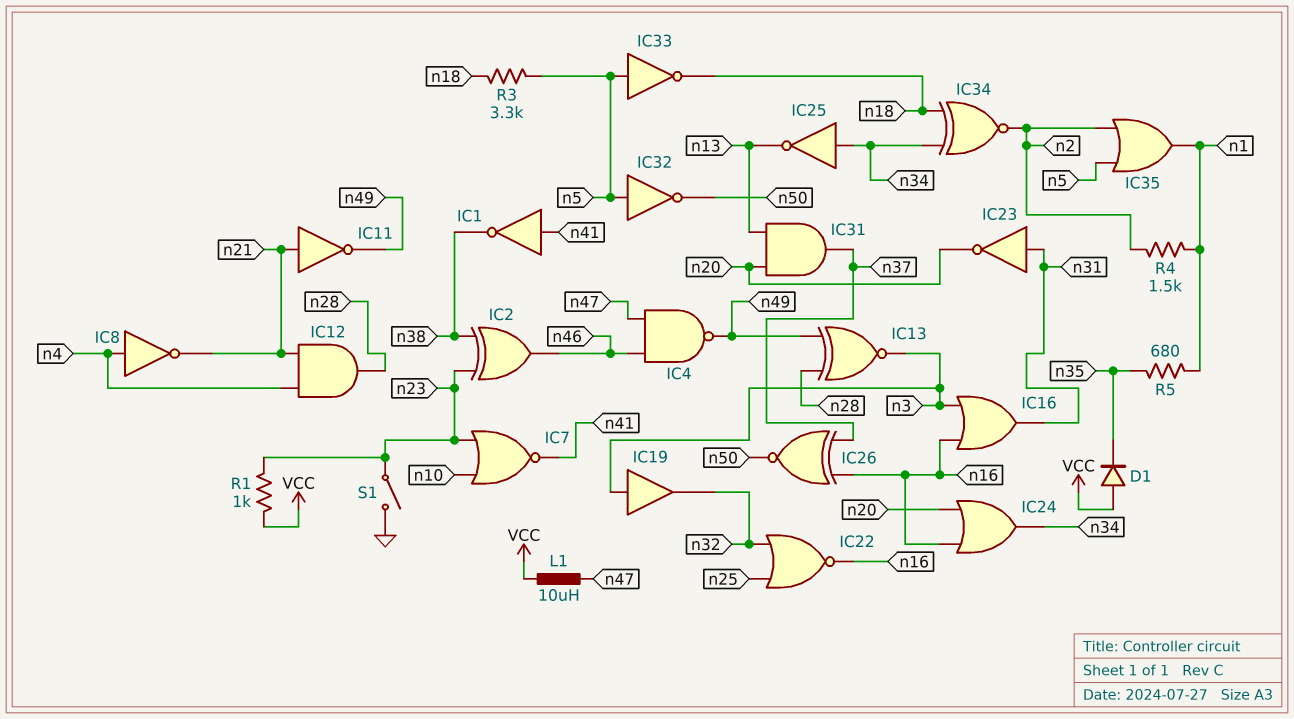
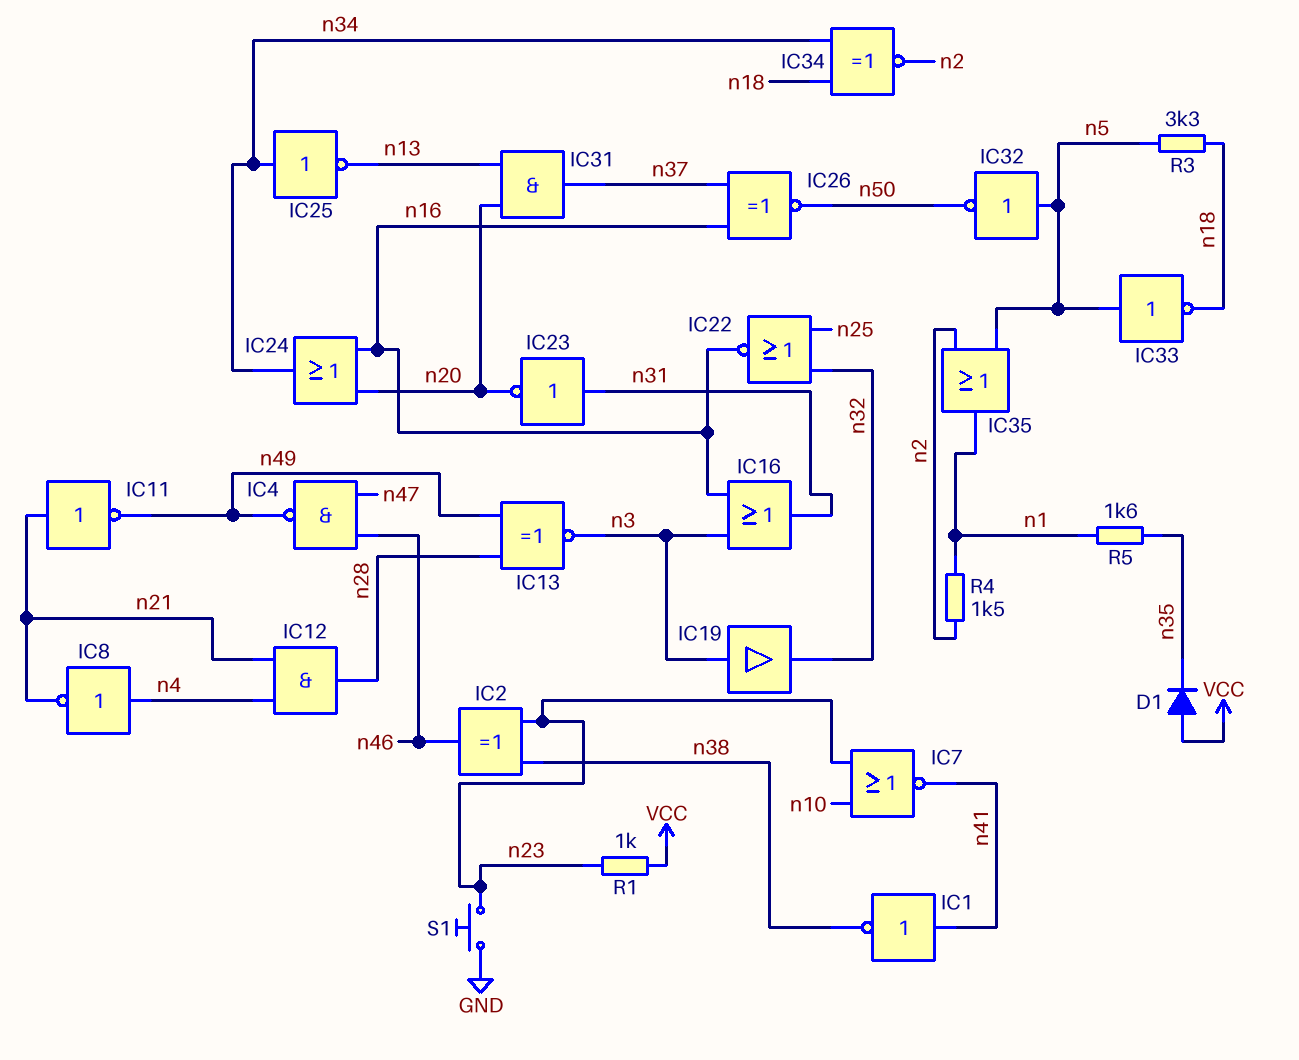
L1: 10uH (VCC, n47) -> none
R5: 680 (n1, n35) -> 1.6k (n1, n35)
S1: switch (GND, n23) -> button (GND, n23)

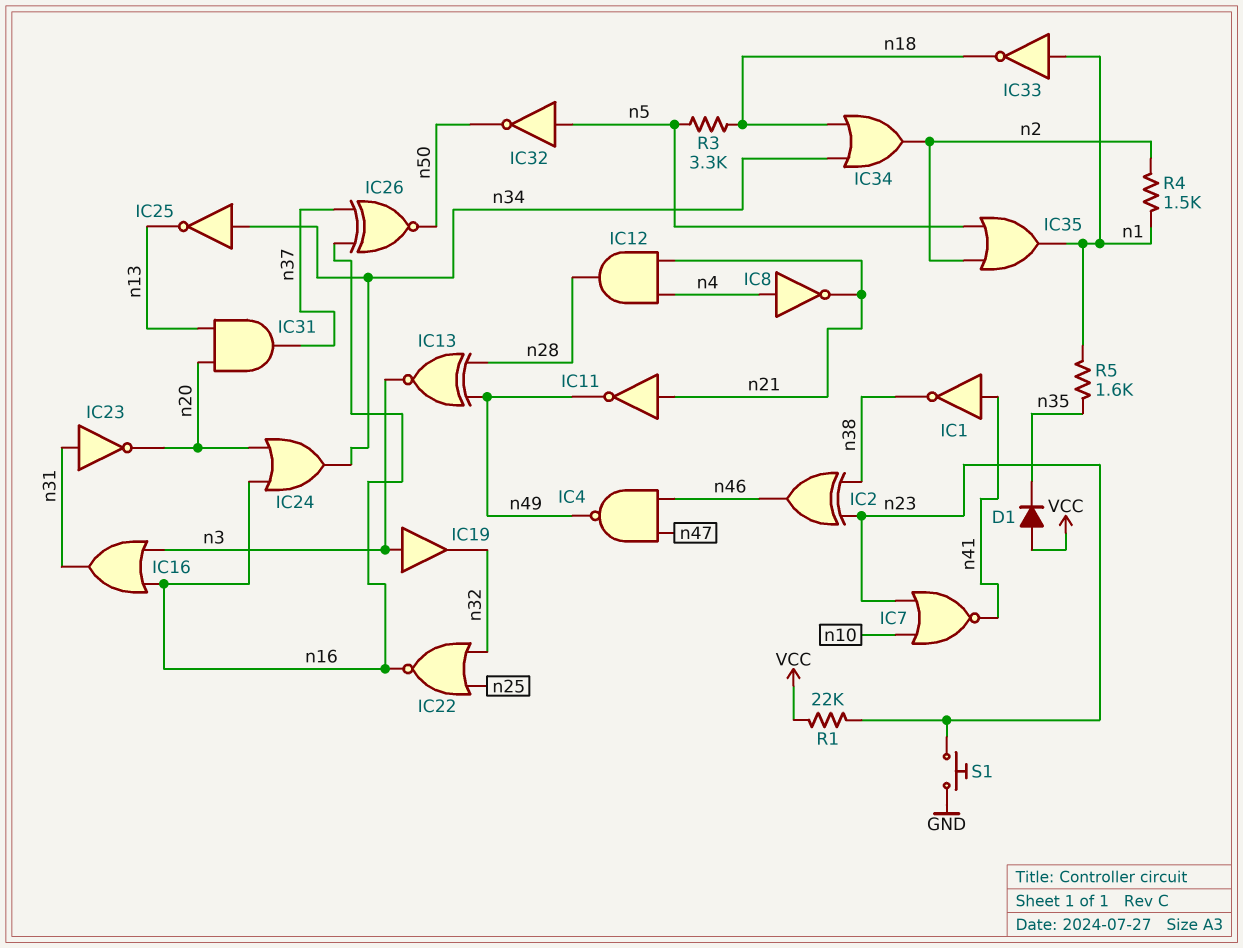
IC33: NOT (in n5, out n18) -> NOT (in n1, out n18)
IC34: XNOR (in n18, in n34, out n2) -> OR (in n18, in n34, out n2)
R1: 1k (VCC, n23) -> 22k (VCC, n23)

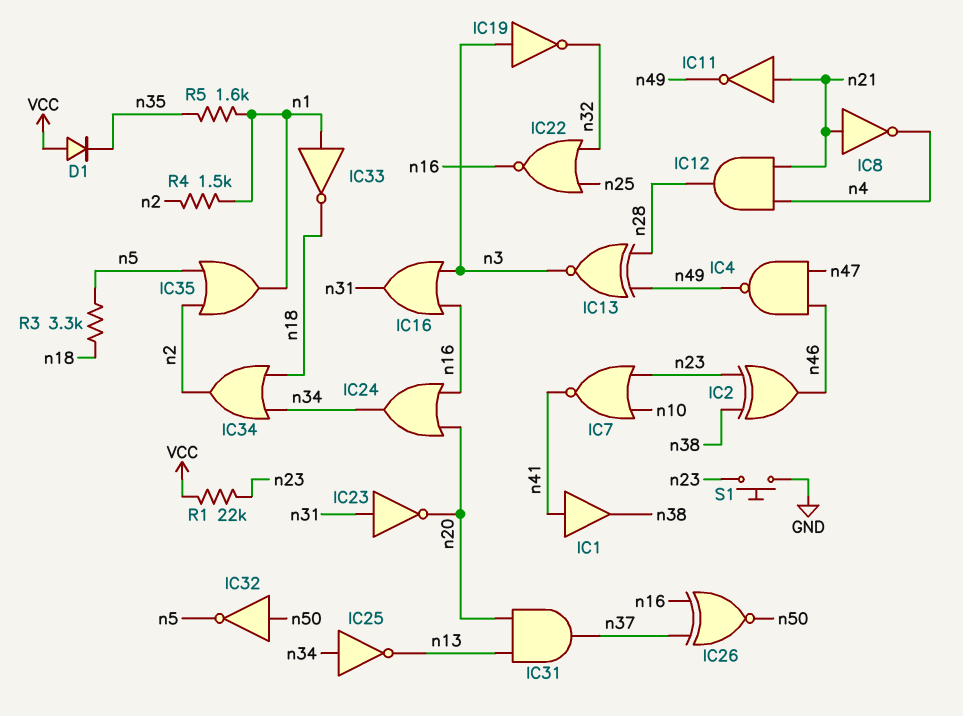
IC1: NOT (in n41, out n38) -> buffer (in n41, out n38)
IC8: NOT (in n4, out n21) -> NOT (in n21, out n4)
IC19: buffer (in n3, out n32) -> NOT (in n3, out n32)
IC32: NOT (in n5, out n50) -> NOT (in n50, out n5)

